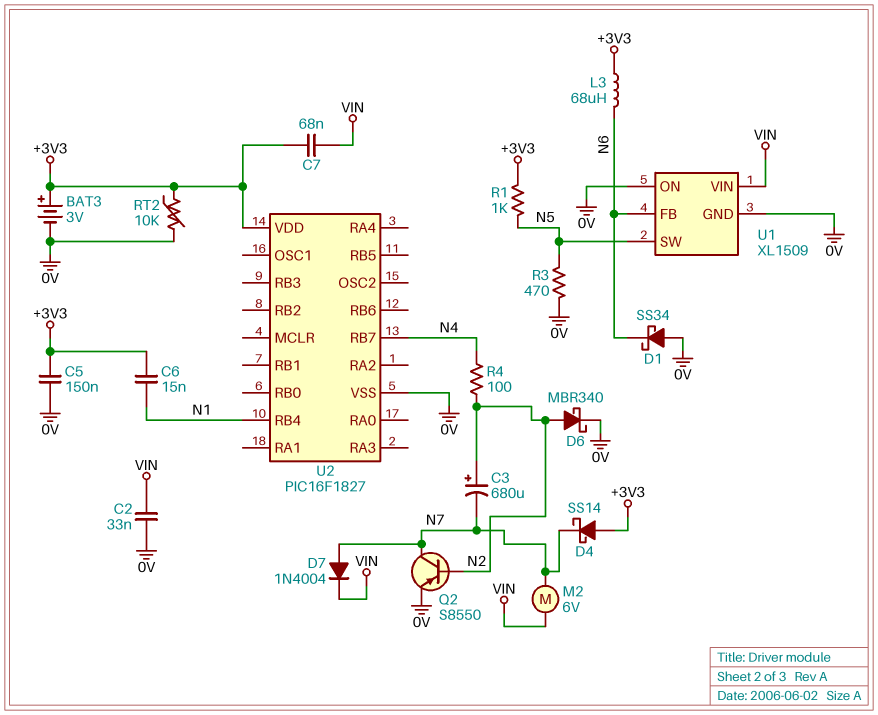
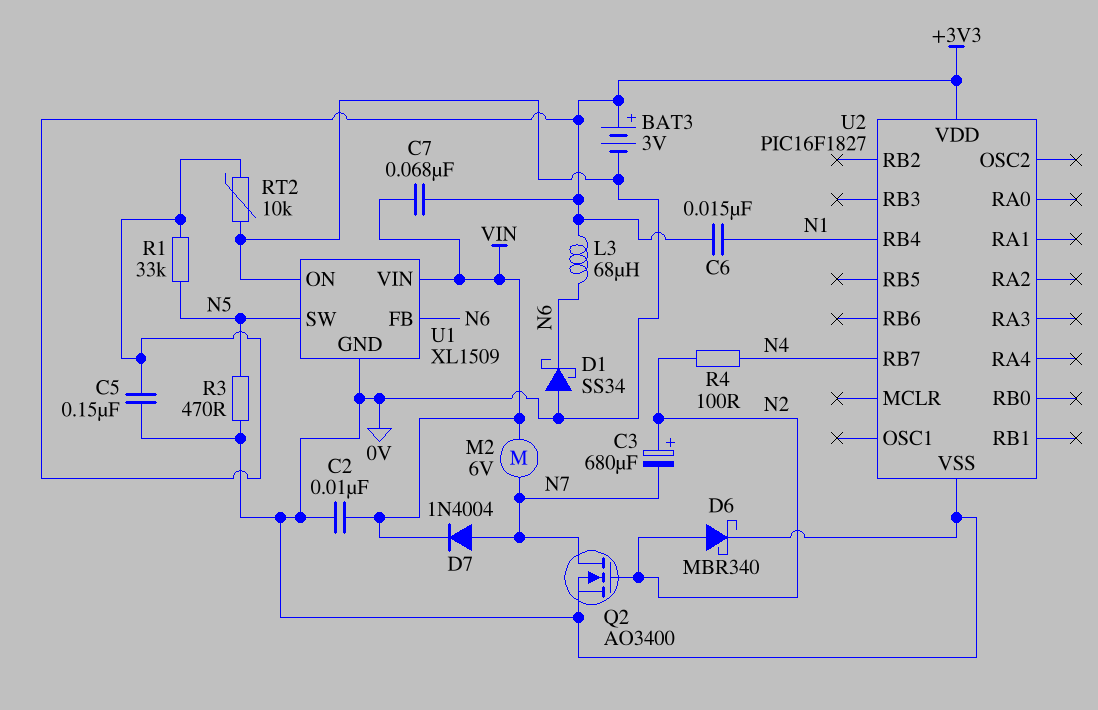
C2: 33nF (0V, VIN) -> 10nF (0V, VIN)
D4: schottky SS14 (A +3V3, K N7) -> none
Q2: PNP S8550 (B N2, C N7, E 0V) -> NMOS AO3400 (G N2, D N7, S 0V)
R1: 1k (+3V3, N5) -> 33k (+3V3, N5)

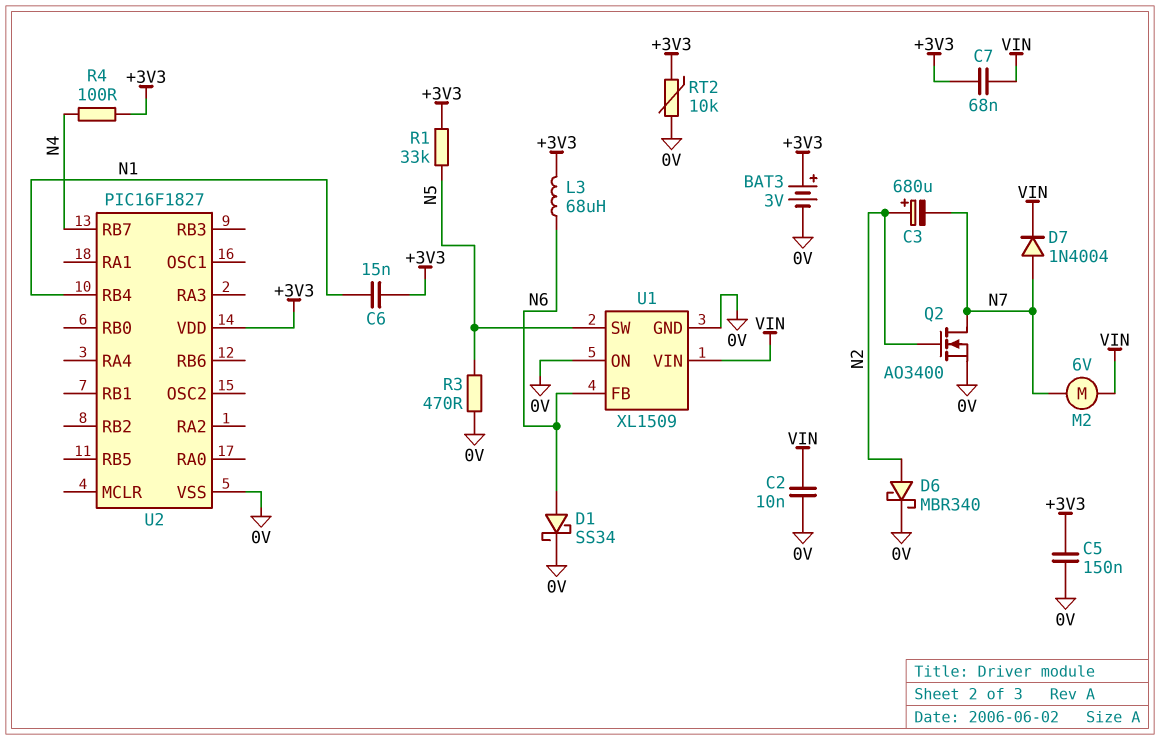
D1: schottky SS34 (A 0V, K N6) -> schottky SS34 (A N6, K 0V)
R4: 100 (N2, N4) -> 100 (+3V3, N4)

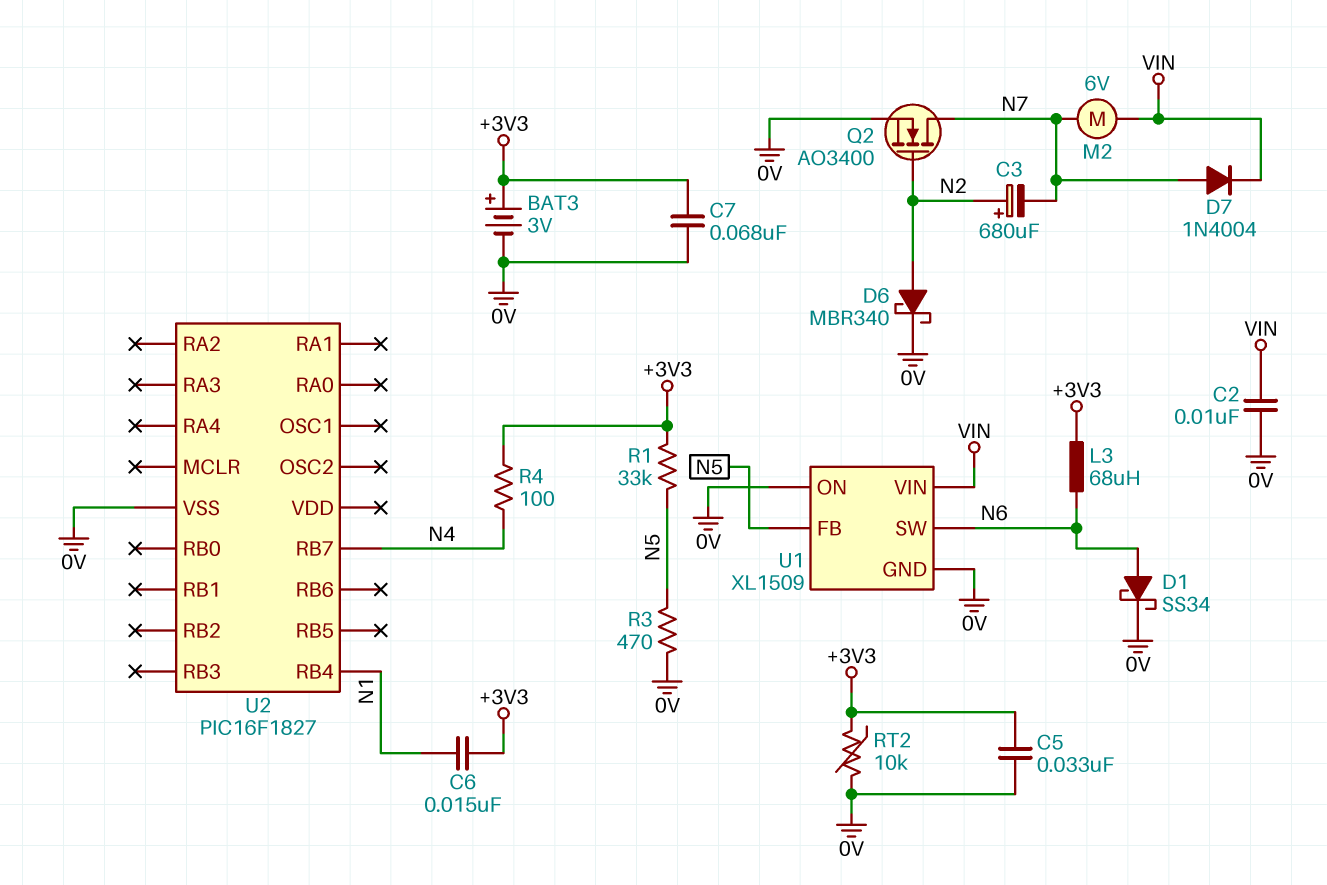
C5: 150nF (+3V3, 0V) -> 33nF (+3V3, 0V)
C7: 68nF (+3V3, VIN) -> 68nF (+3V3, 0V)
U1 pin FB: N6 -> N5
U1 pin SW: N5 -> N6
U2 pin VDD: +3V3 -> none

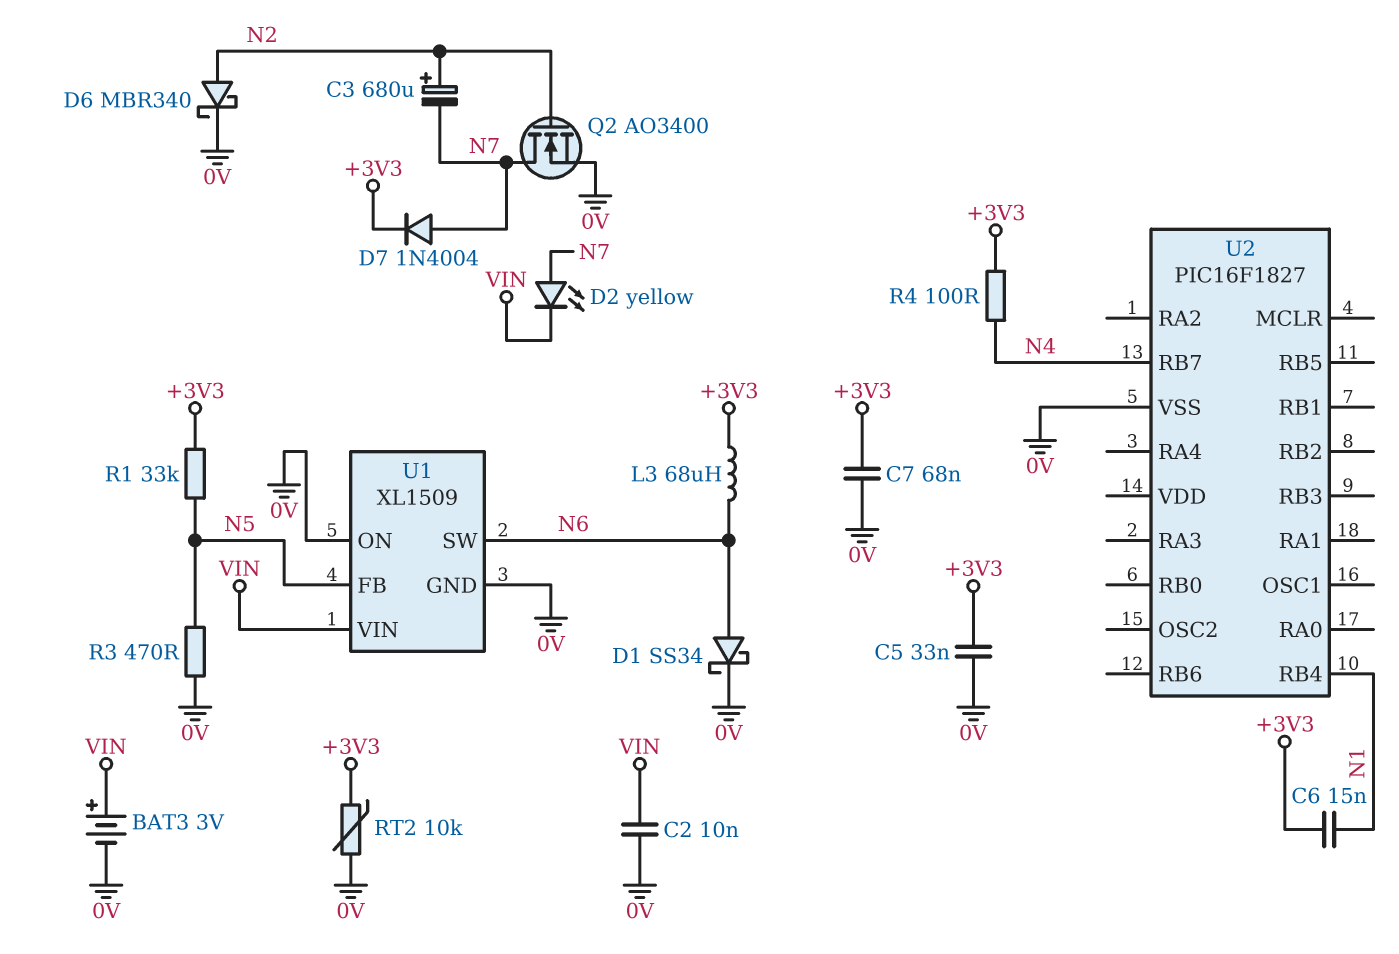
BAT3: 3V (plus +3V3, minus 0V) -> 3V (plus VIN, minus 0V)
D2: none -> LED yellow (A N7, K VIN)
D7: diode 1N4004 (A N7, K VIN) -> diode 1N4004 (A N7, K +3V3)
M2: motor 6V (N7, VIN) -> none

